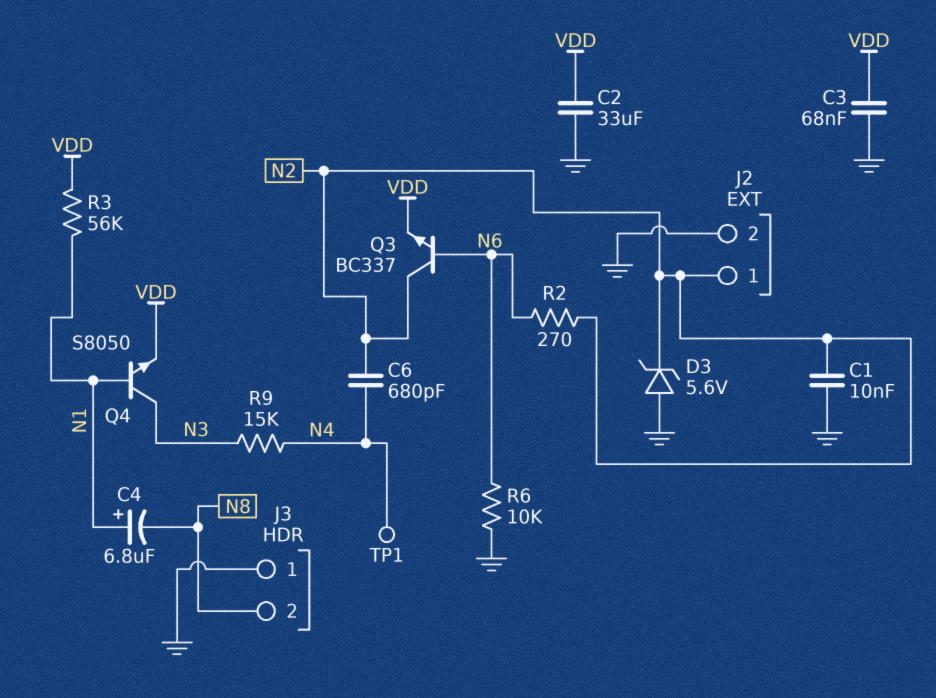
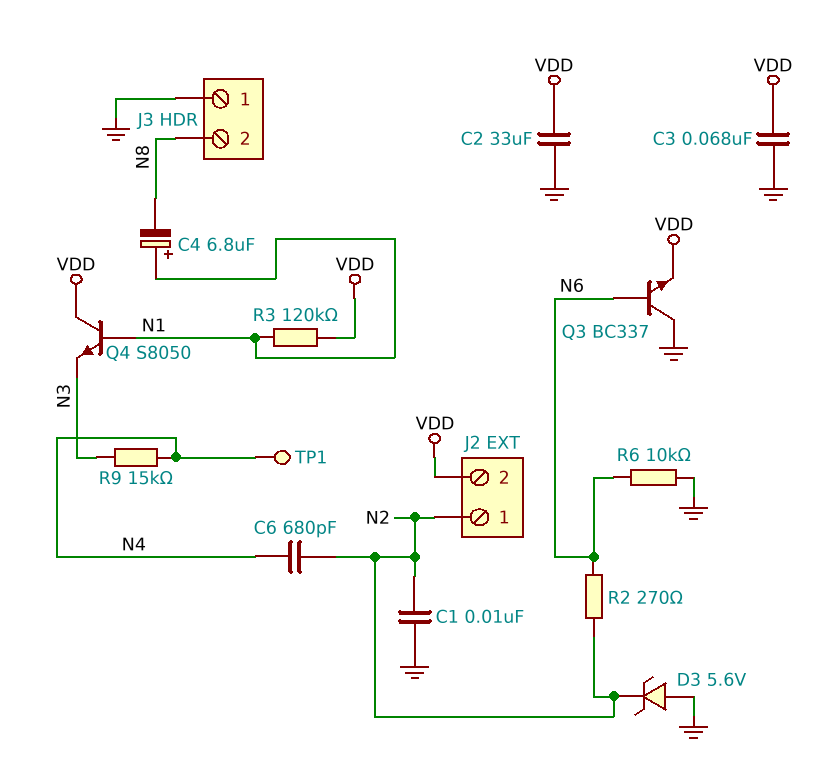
J2 pin 2: GND -> VDD
Q3: NPN BC337 (B N6, C N2, E VDD) -> NPN BC337 (B N6, C GND, E VDD)
Q4: NPN S8050 (B N1, C N3, E VDD) -> NPN S8050 (B N1, C VDD, E N3)
R3: 56k (N1, VDD) -> 120k (N1, VDD)

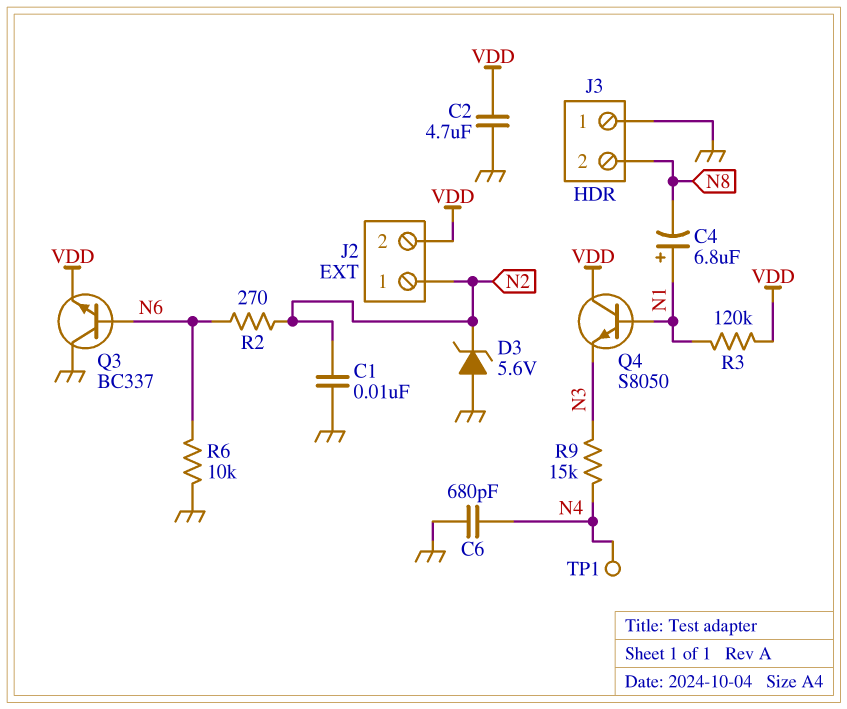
C2: 33uF (GND, VDD) -> 4.7uF (GND, VDD)
C3: 68nF (GND, VDD) -> none
C6: 680pF (N2, N4) -> 680pF (GND, N4)

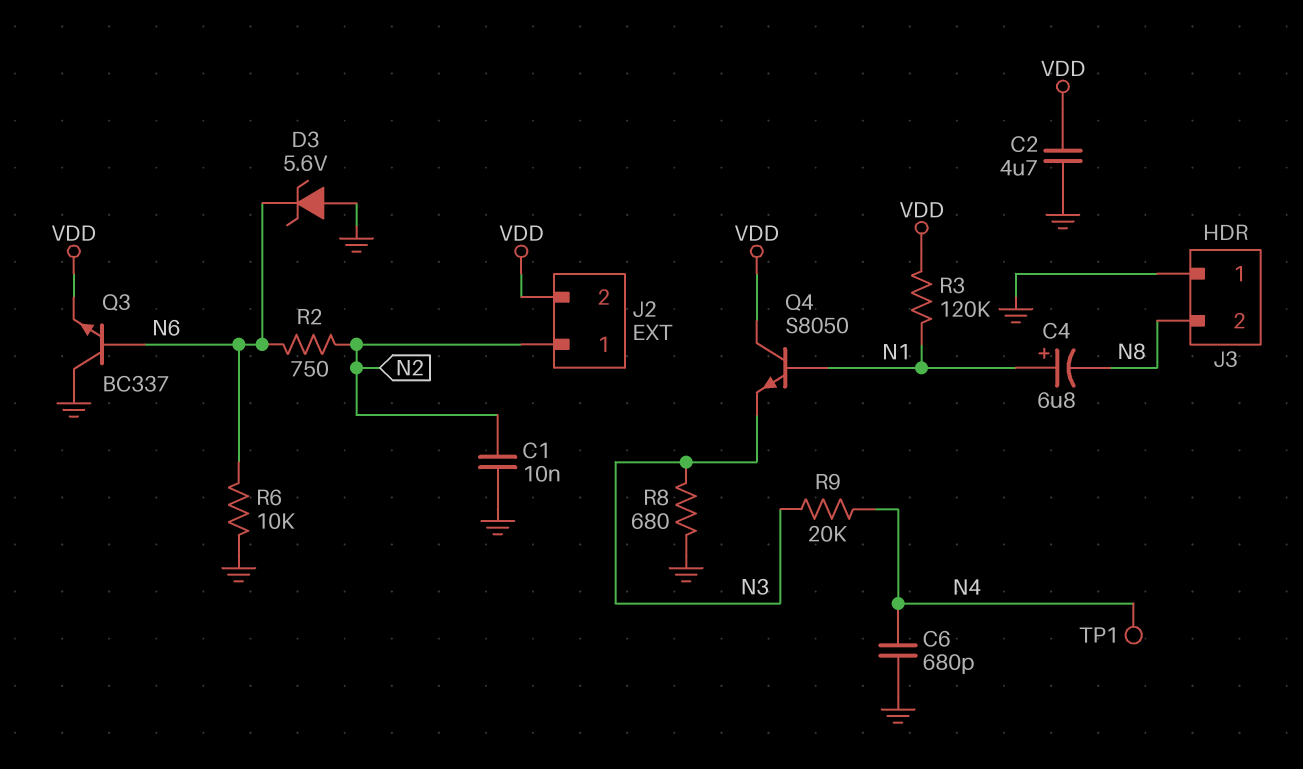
D3: zener 5.6V (A GND, K N2) -> zener 5.6V (A GND, K N6)
R2: 270 (N2, N6) -> 750 (N2, N6)
R8: none -> 680 (GND, N3)
R9: 15k (N3, N4) -> 20k (N3, N4)

